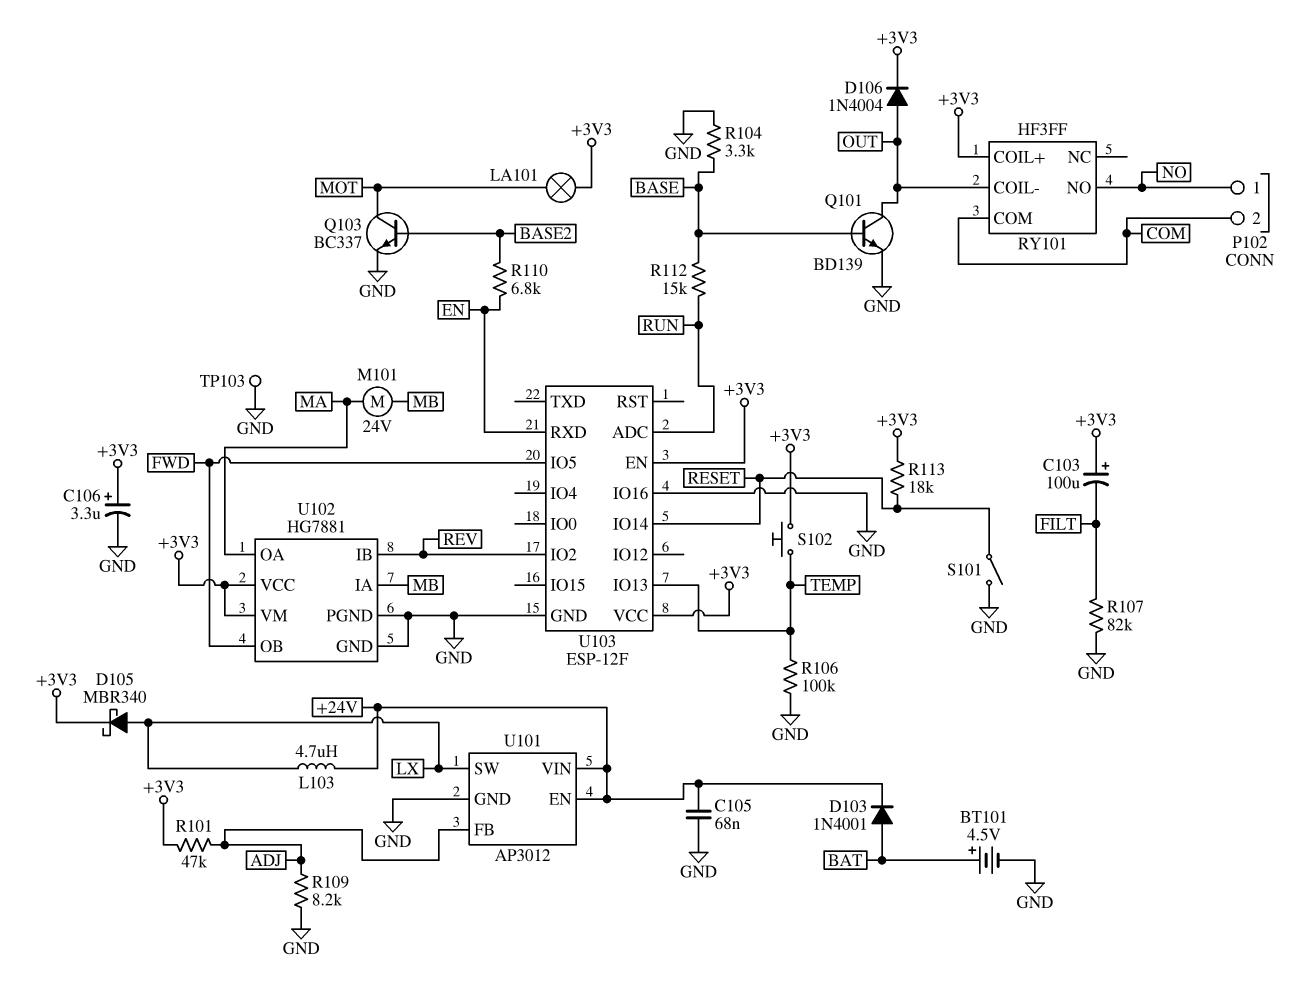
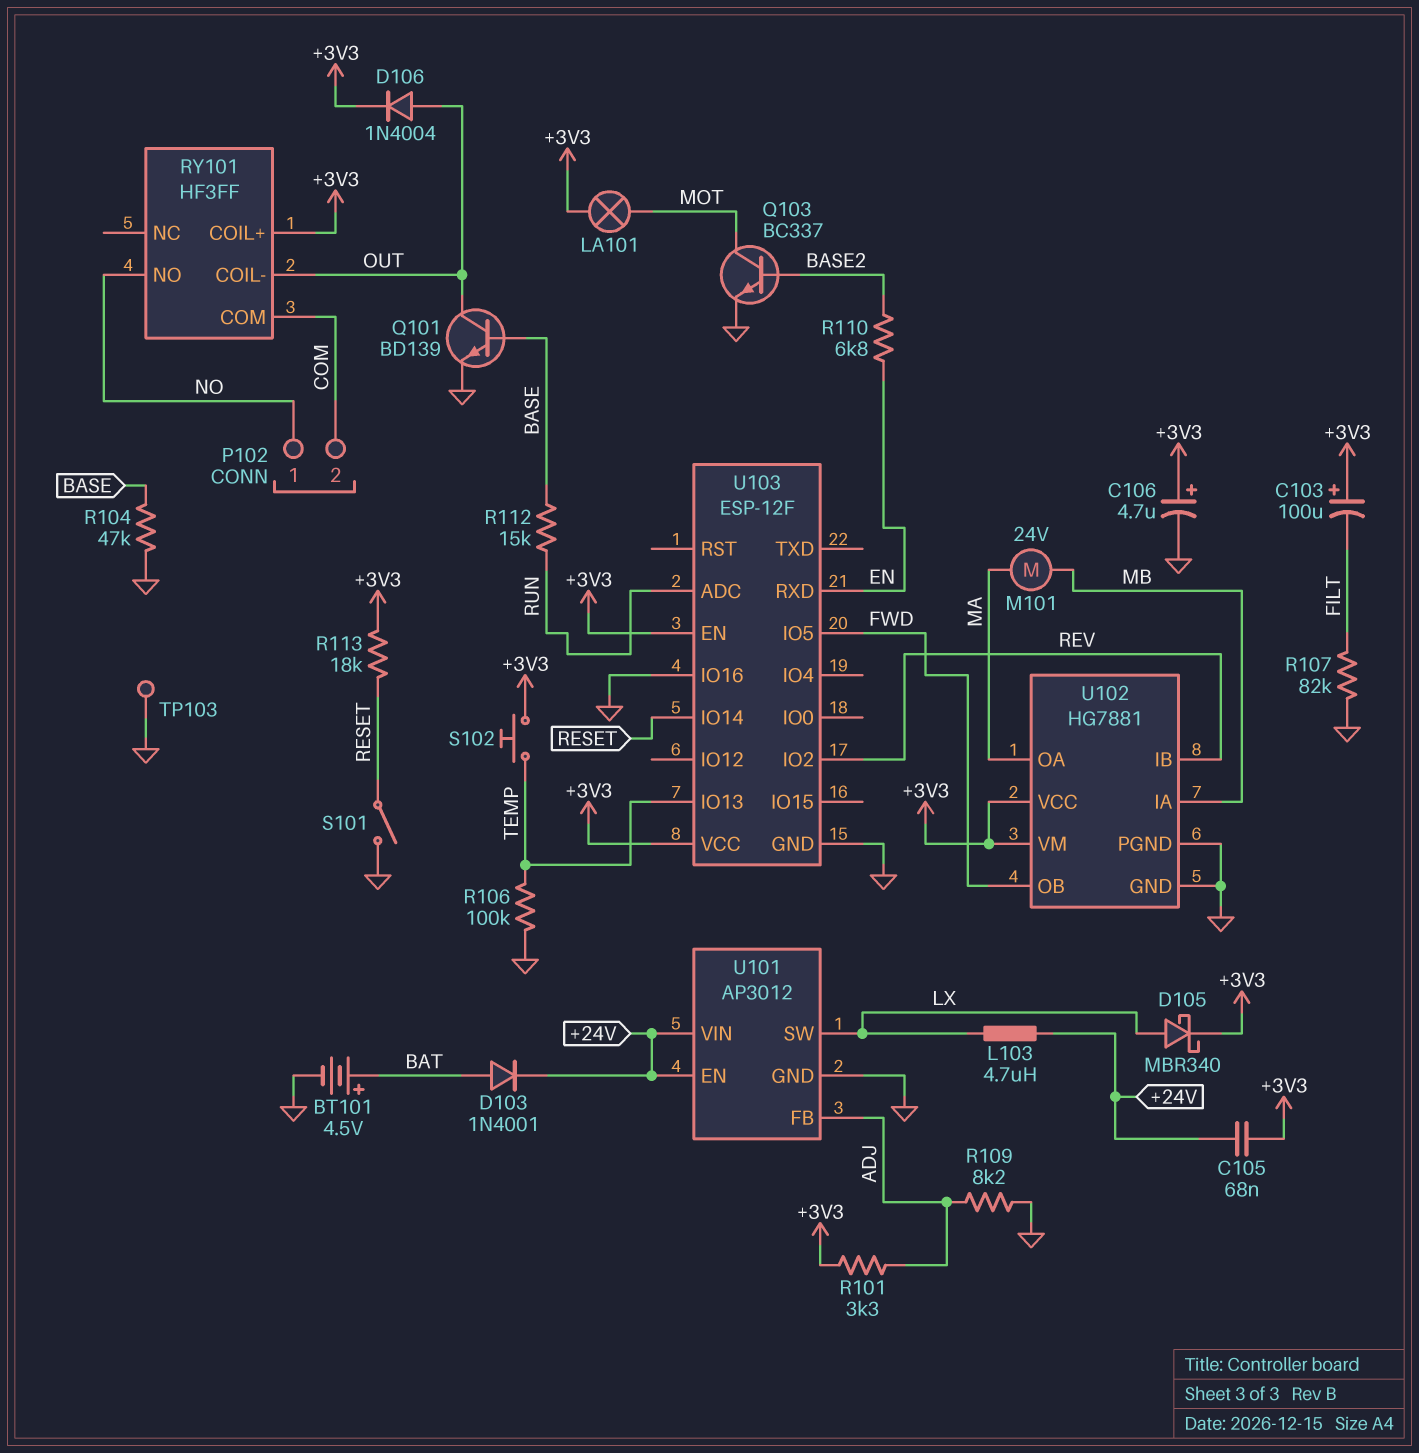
C105: 68nF (+24V, GND) -> 68nF (+3V3, +24V)
C106: 3.3uF (plus +3V3, minus GND) -> 4.7uF (plus +3V3, minus GND)
R101: 47k (+3V3, ADJ) -> 3.3k (+3V3, ADJ)
R104: 3.3k (BASE, GND) -> 47k (BASE, GND)

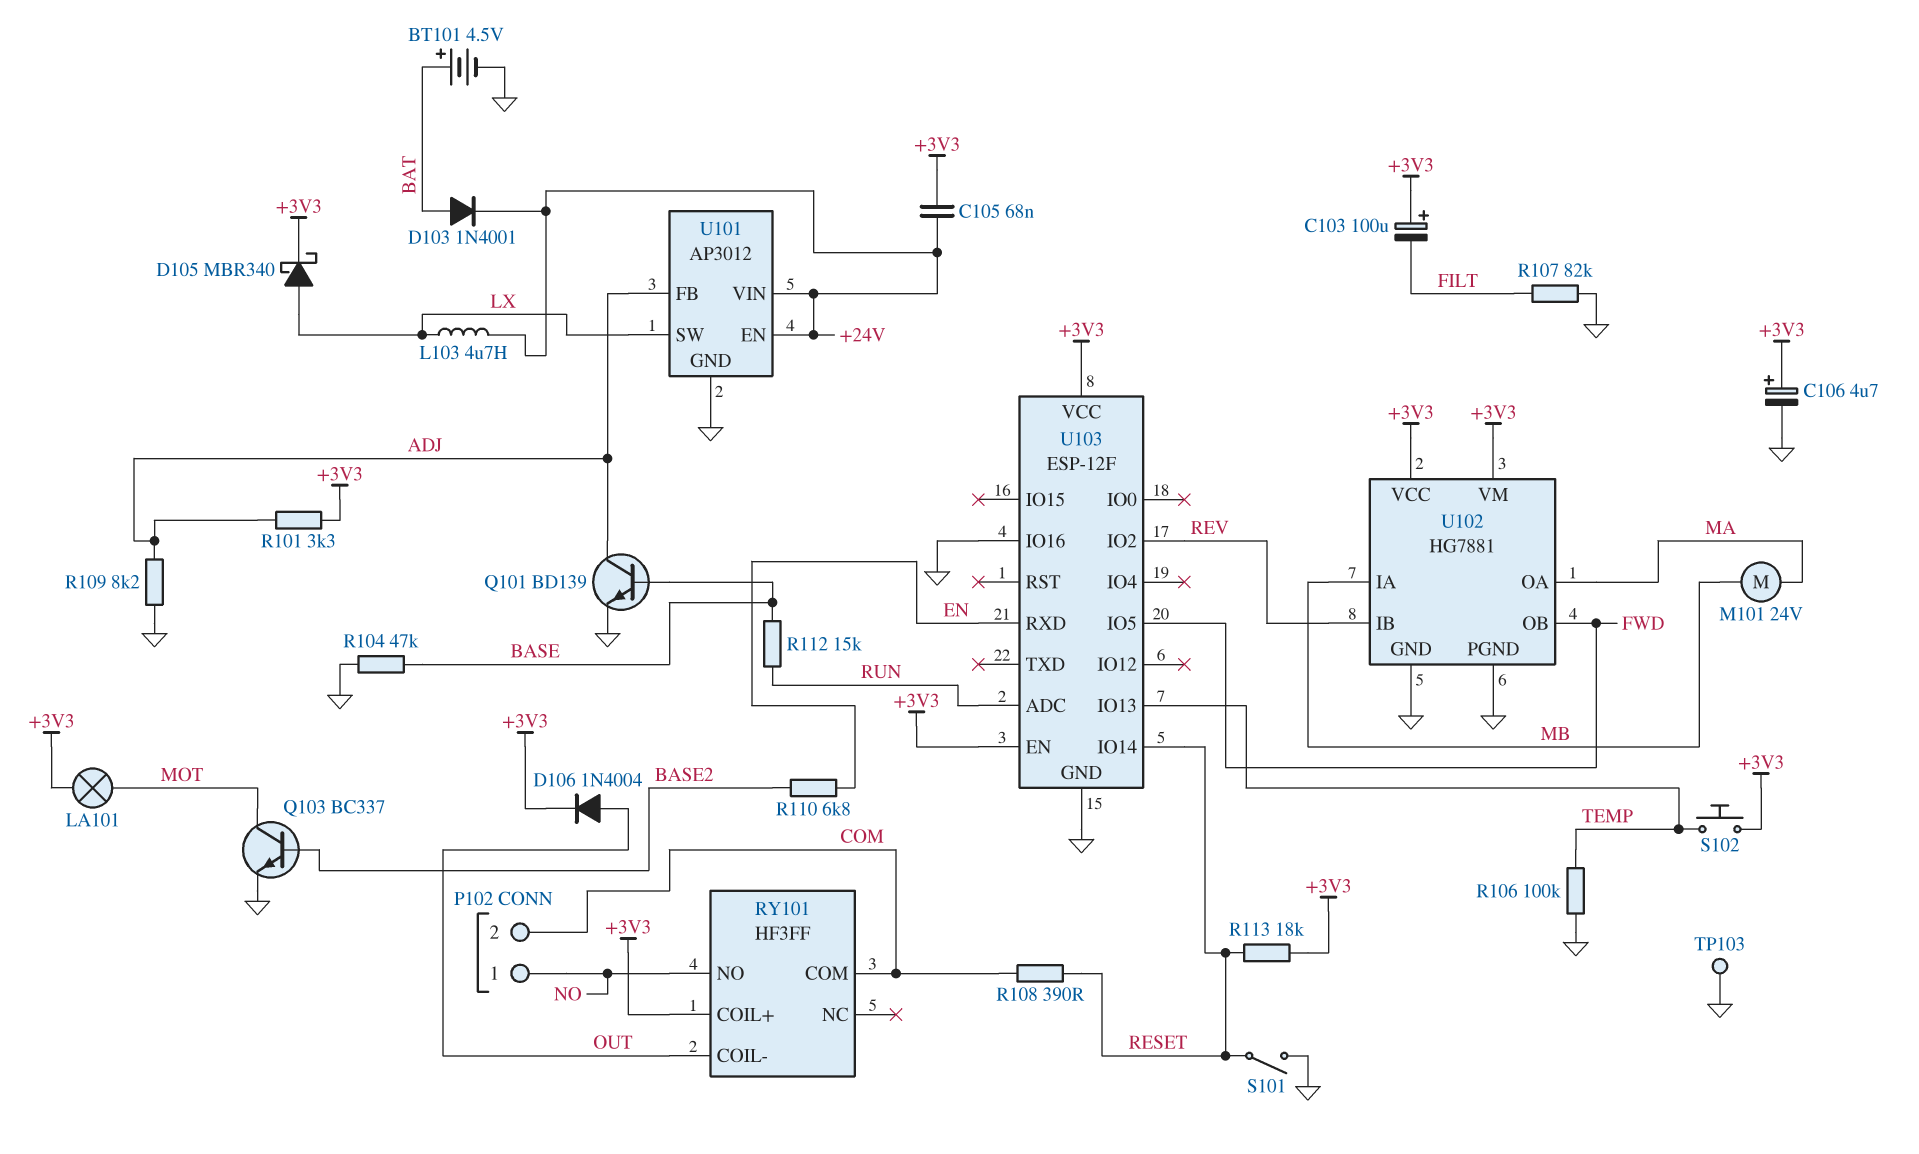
Q101: NPN BD139 (B BASE, C OUT, E GND) -> NPN BD139 (B BASE, C ADJ, E GND)
R108: none -> 390 (COM, RESET)

